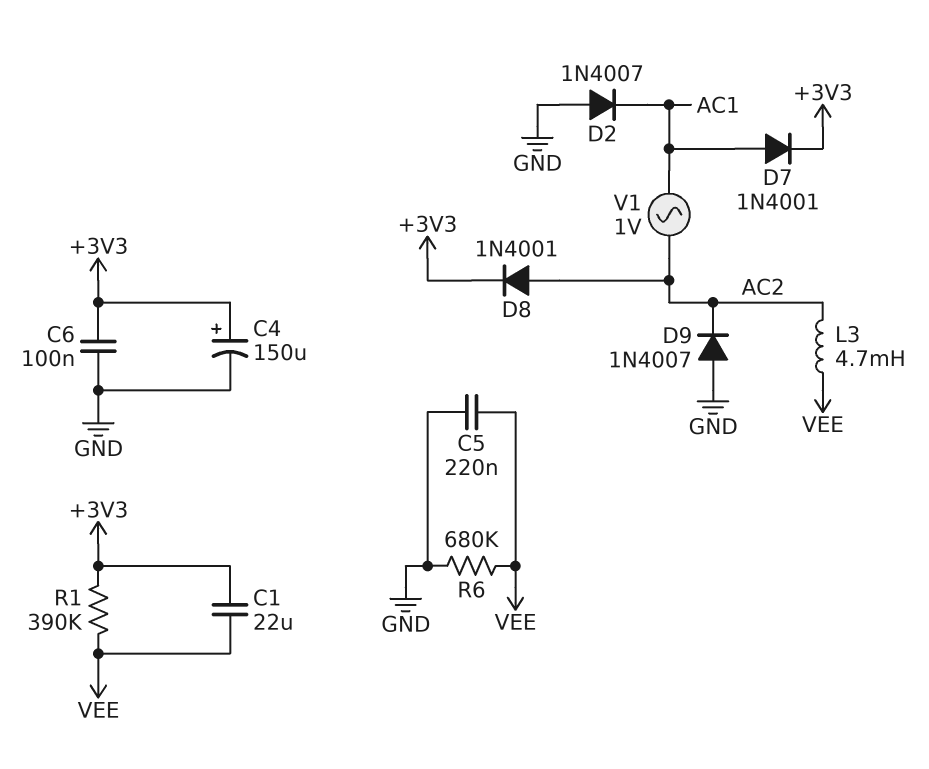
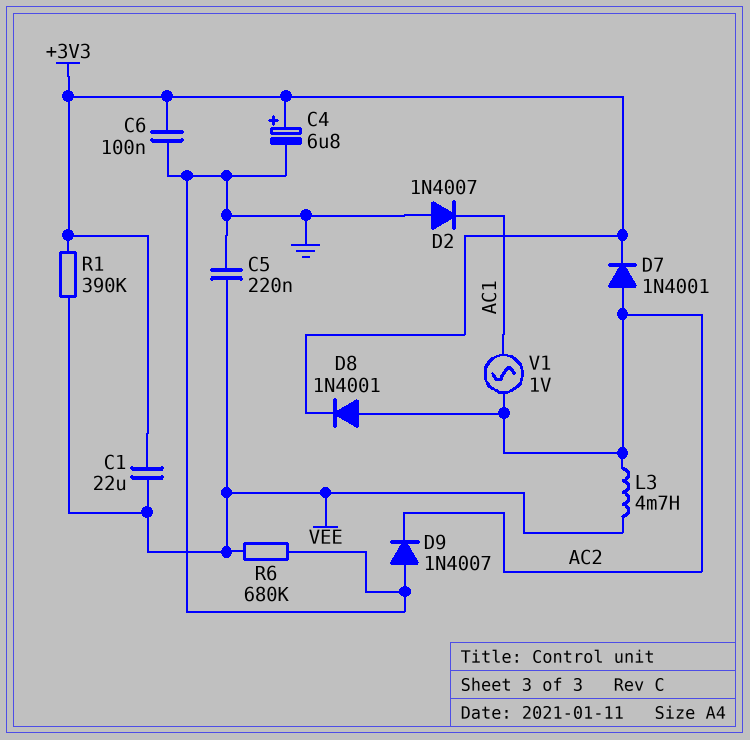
C4: 150uF (plus +3V3, minus GND) -> 6.8uF (plus +3V3, minus GND)
D7: diode 1N4001 (A AC1, K +3V3) -> diode 1N4001 (A AC2, K +3V3)

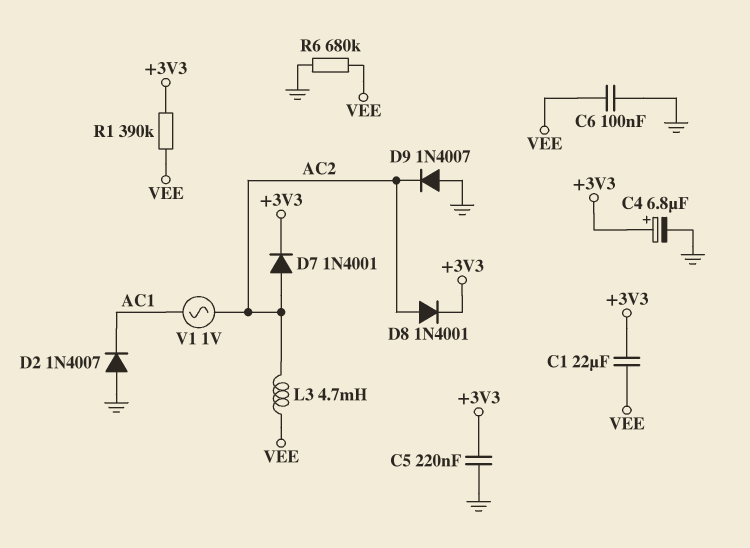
C5: 220nF (GND, VEE) -> 220nF (+3V3, GND)
C6: 100nF (+3V3, GND) -> 100nF (GND, VEE)

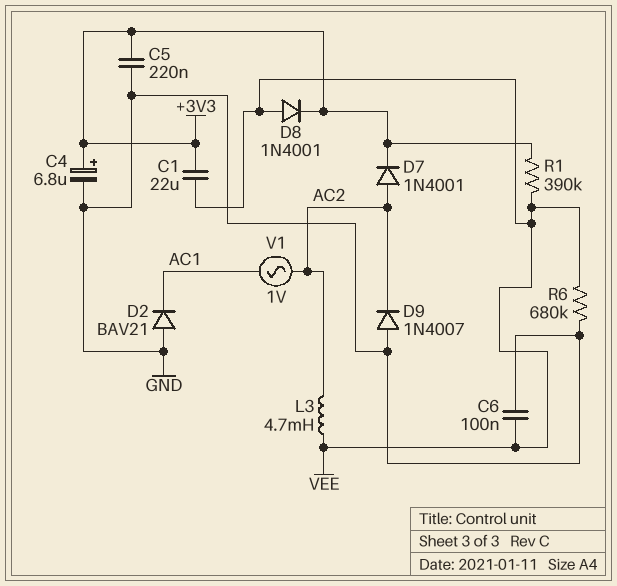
D2: diode 1N4007 (A GND, K AC1) -> diode BAV21 (A GND, K AC1)
D8: diode 1N4001 (A AC2, K +3V3) -> diode 1N4001 (A VEE, K +3V3)

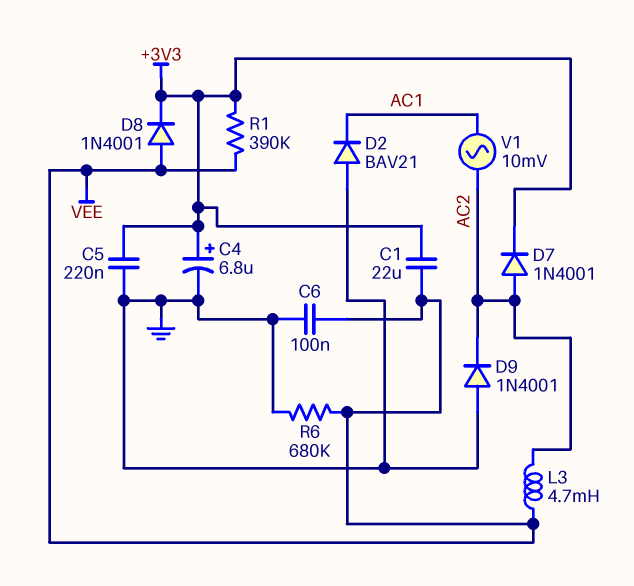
D9: diode 1N4007 (A GND, K AC2) -> diode 1N4001 (A GND, K AC2)
V1: AC 1V (AC1, AC2) -> AC 10mV (AC1, AC2)

